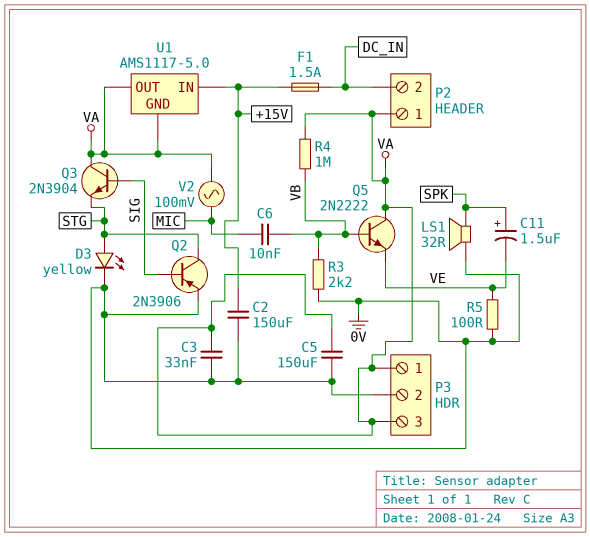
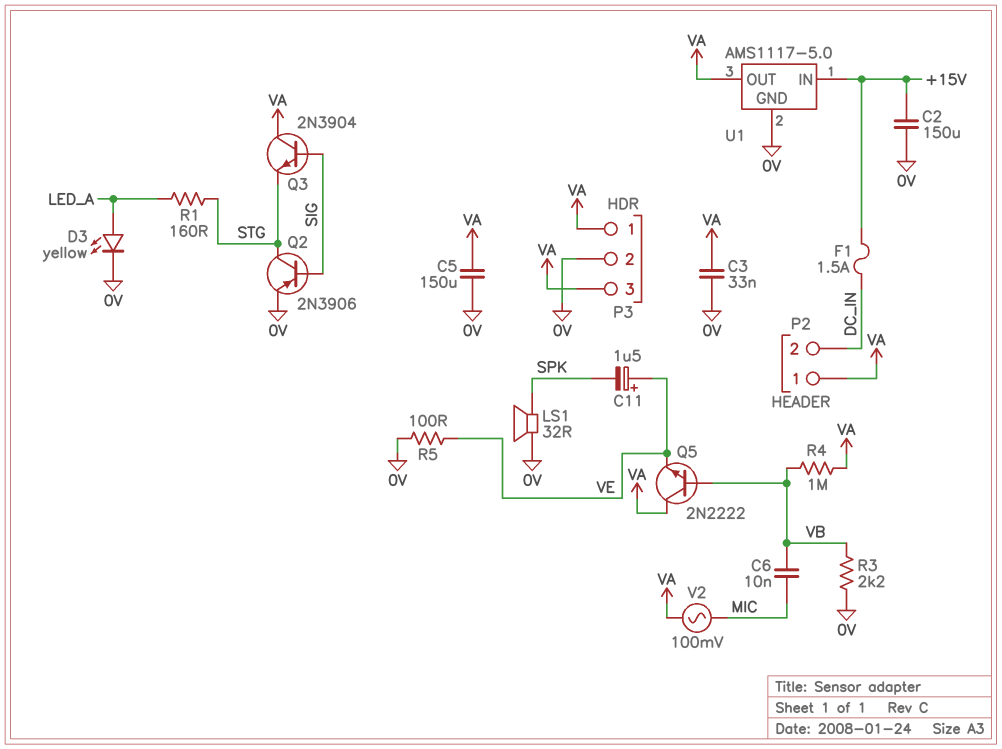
C11: 1.5uF (plus SPK, minus VE) -> 1.5uF (plus VE, minus SPK)
D3: LED yellow (A STG, K 0V) -> LED yellow (A LED_A, K 0V)
R1: none -> 160 (LED_A, STG)
U1 pin GND: VA -> 0V

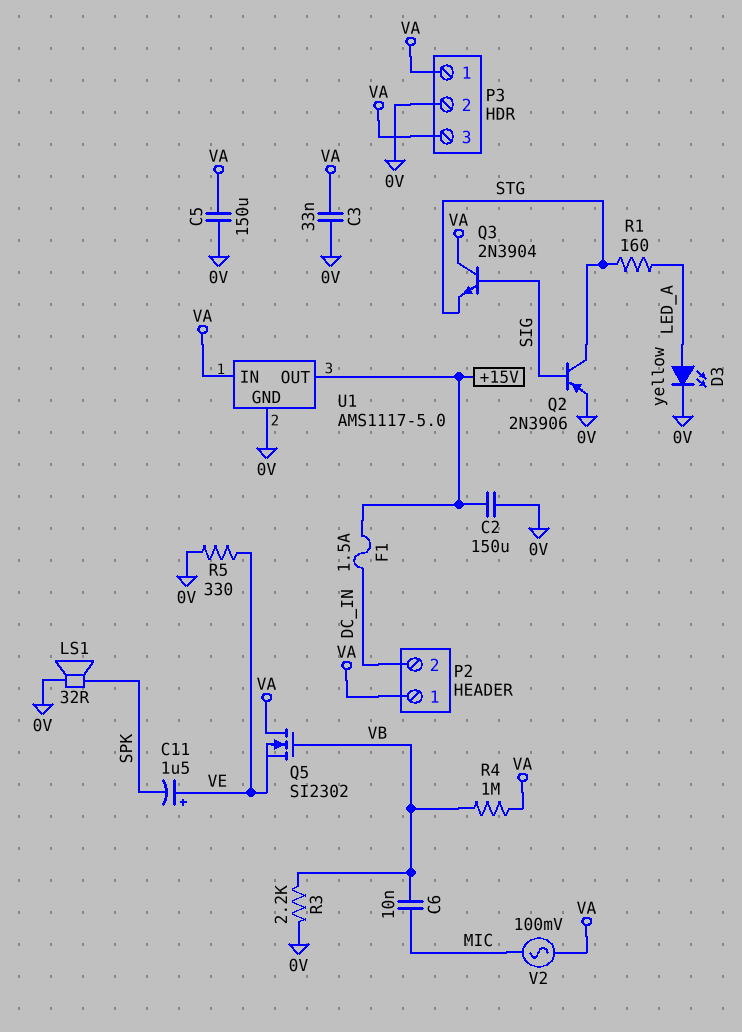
Q5: NPN 2N2222 (B VB, C VA, E VE) -> NMOS SI2302 (G VB, D VA, S VE)
R5: 100 (0V, VE) -> 330 (0V, VE)
U1 pin IN: +15V -> VA
U1 pin OUT: VA -> +15V

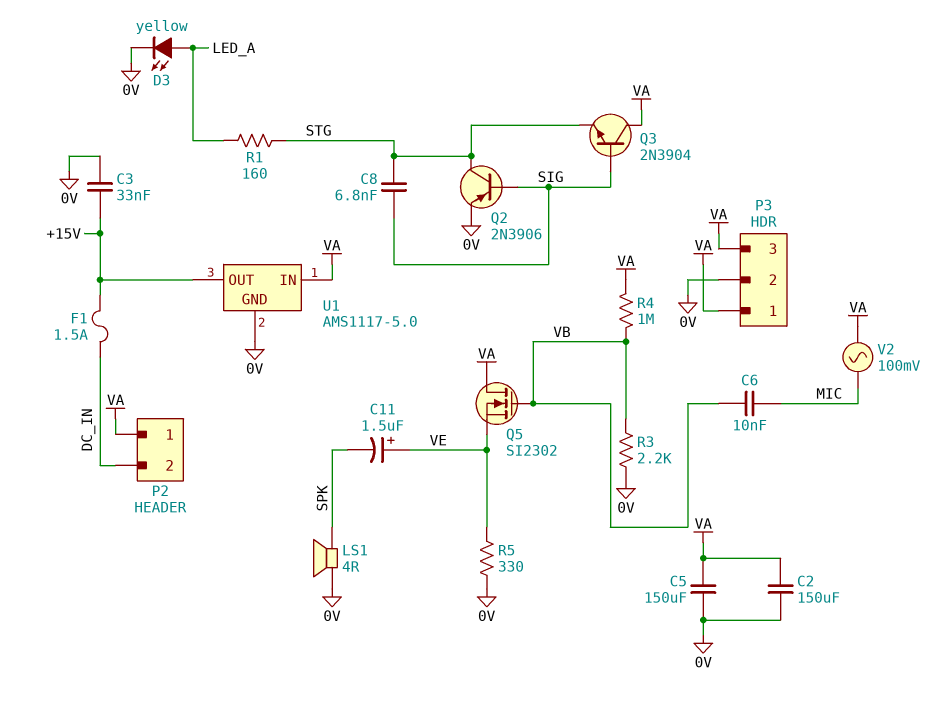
C2: 150uF (+15V, 0V) -> 150uF (0V, VA)
C3: 33nF (0V, VA) -> 33nF (+15V, 0V)
C8: none -> 6.8nF (SIG, STG)
LS1: speaker 32R (0V, SPK) -> speaker 4R (0V, SPK)

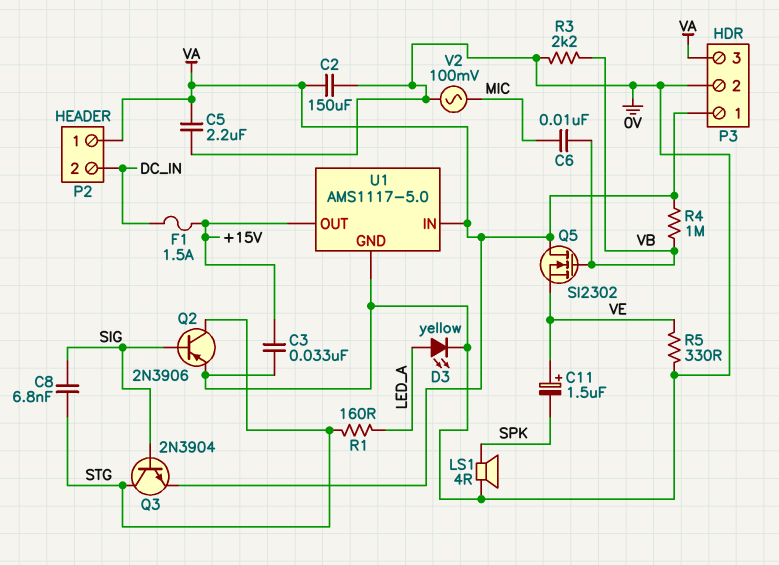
C5: 150uF (0V, VA) -> 2.2uF (0V, VA)
Q3: NPN 2N3904 (B SIG, C VA, E STG) -> NPN 2N3904 (B SIG, C STG, E VA)
V2: AC 100mV (MIC, VA) -> AC 100mV (0V, MIC)

